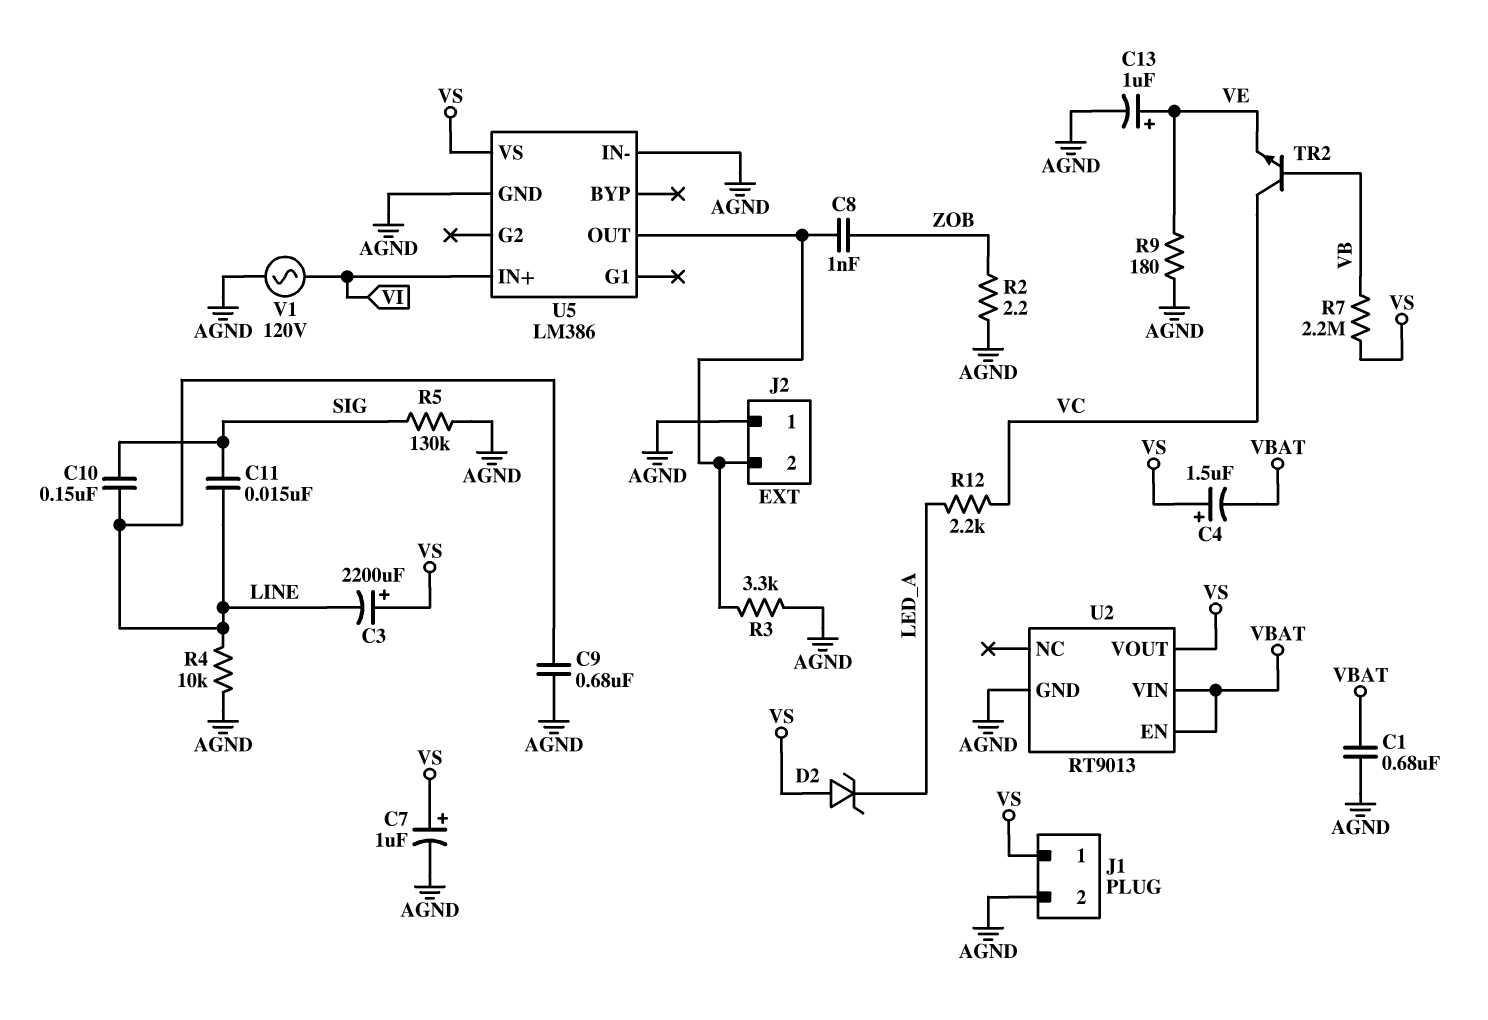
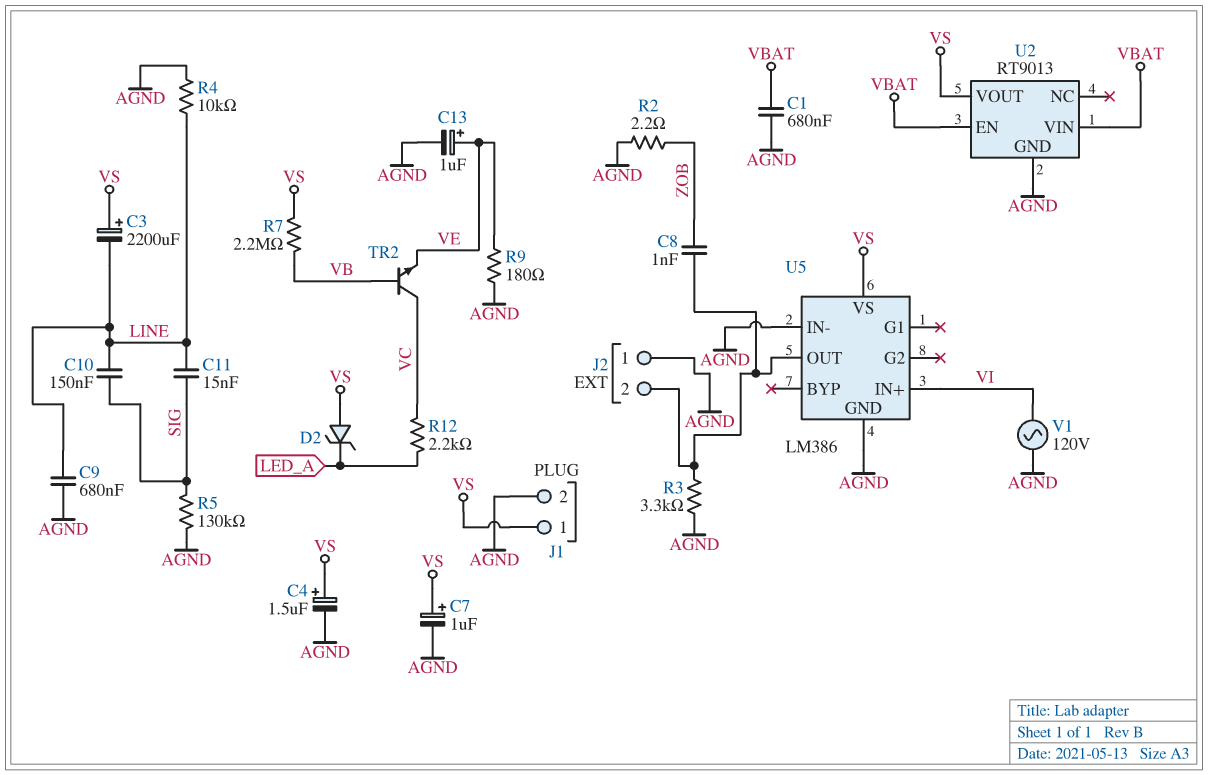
C4: 1.5uF (plus VS, minus VBAT) -> 1.5uF (plus VS, minus AGND)

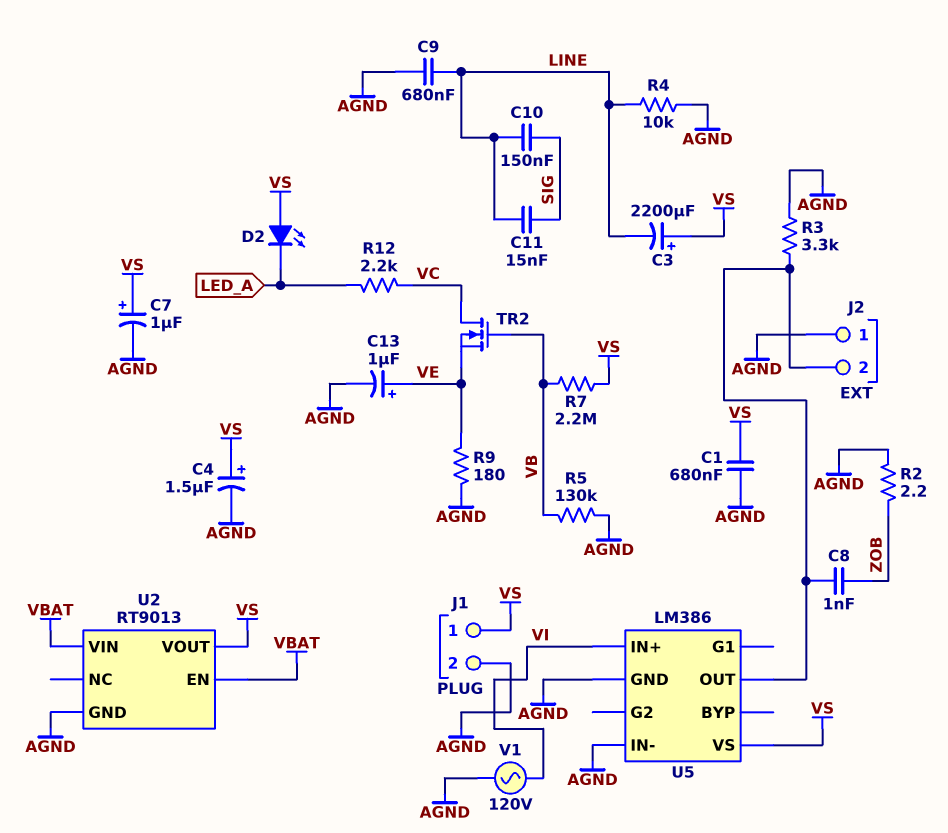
C1: 680nF (AGND, VBAT) -> 680nF (AGND, VS)
D2: zener (A VS, K LED_A) -> LED (A VS, K LED_A)
R5: 130k (AGND, SIG) -> 130k (AGND, VB)
TR2: NPN (B VB, C VC, E VE) -> NMOS (G VB, D VC, S VE)

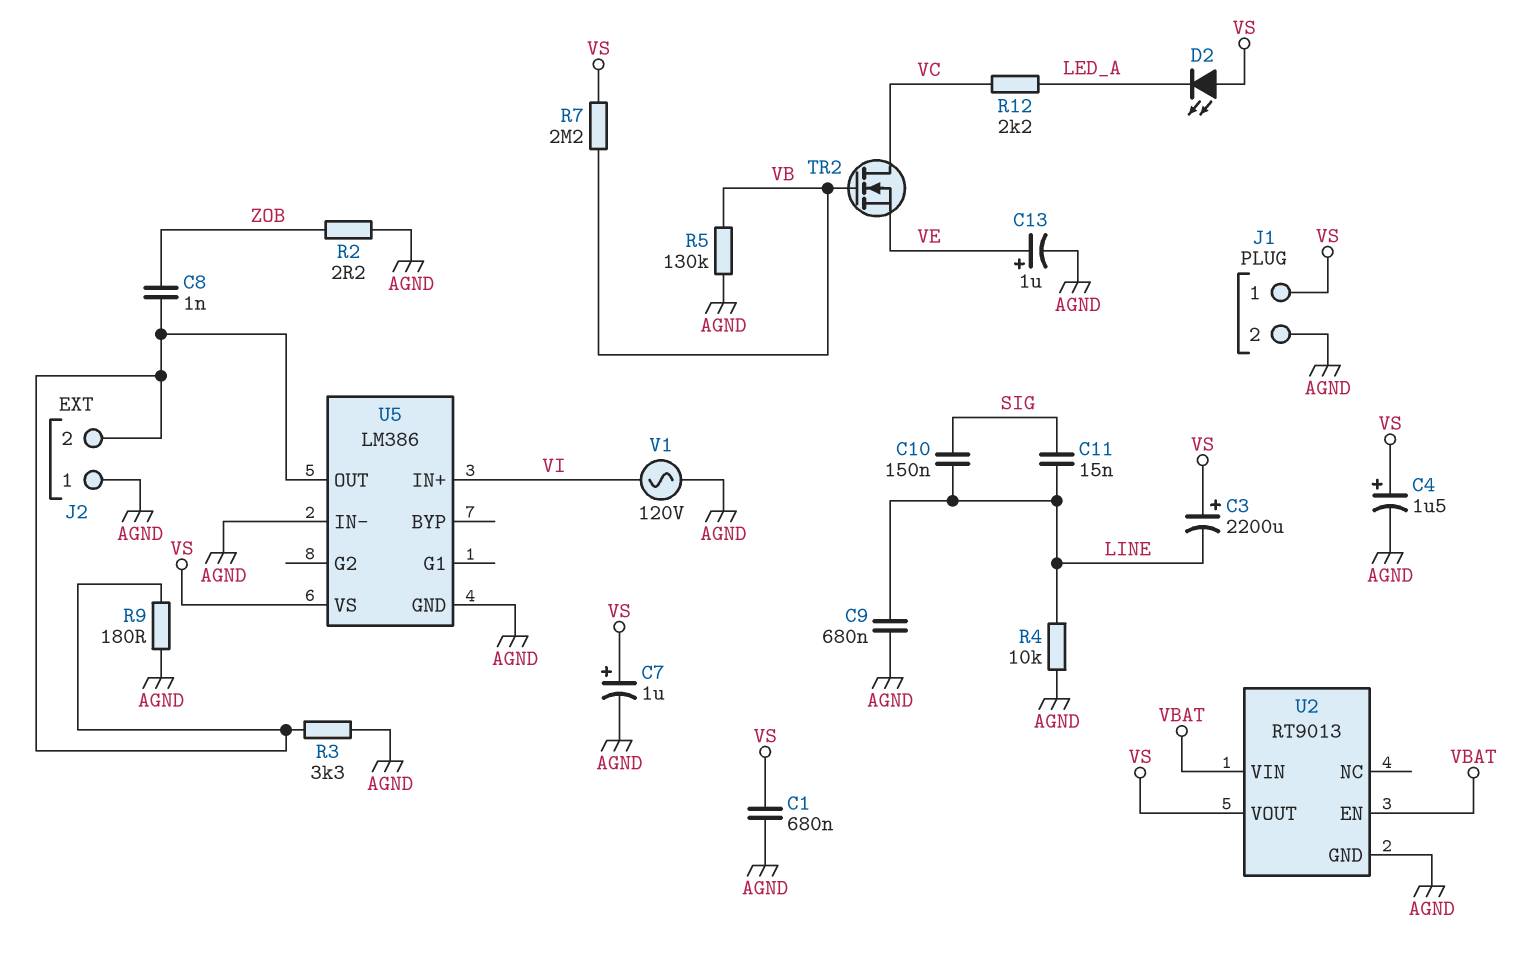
R9: 180 (AGND, VE) -> 180 (AGND, J2/2)

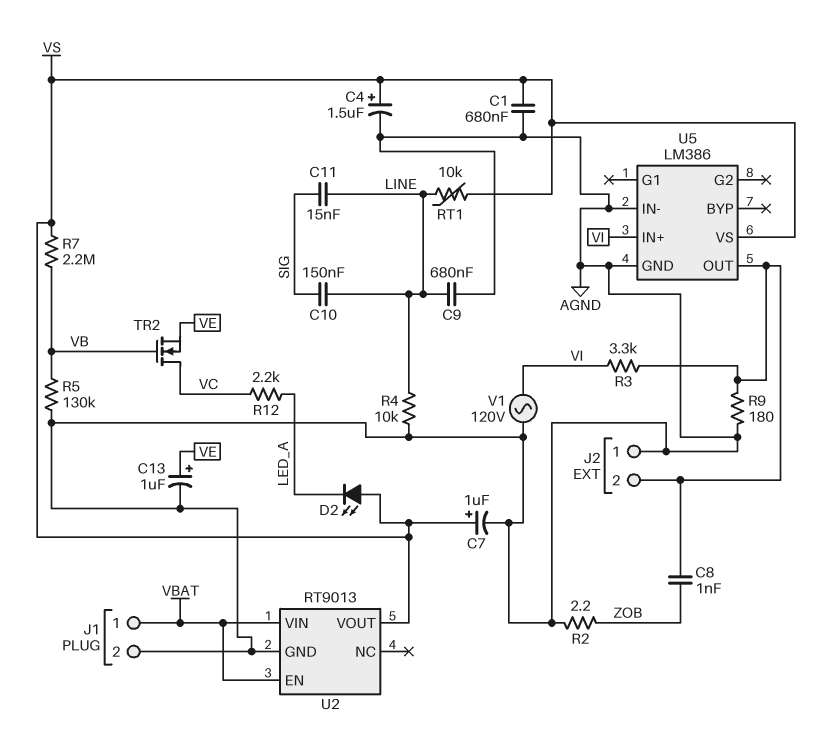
C3: 2200uF (plus VS, minus LINE) -> none
J1 pin 1: VS -> VBAT
R3: 3.3k (AGND, J2/2) -> 3.3k (J2/2, VI)
RT1: none -> 10k (LINE, VS)

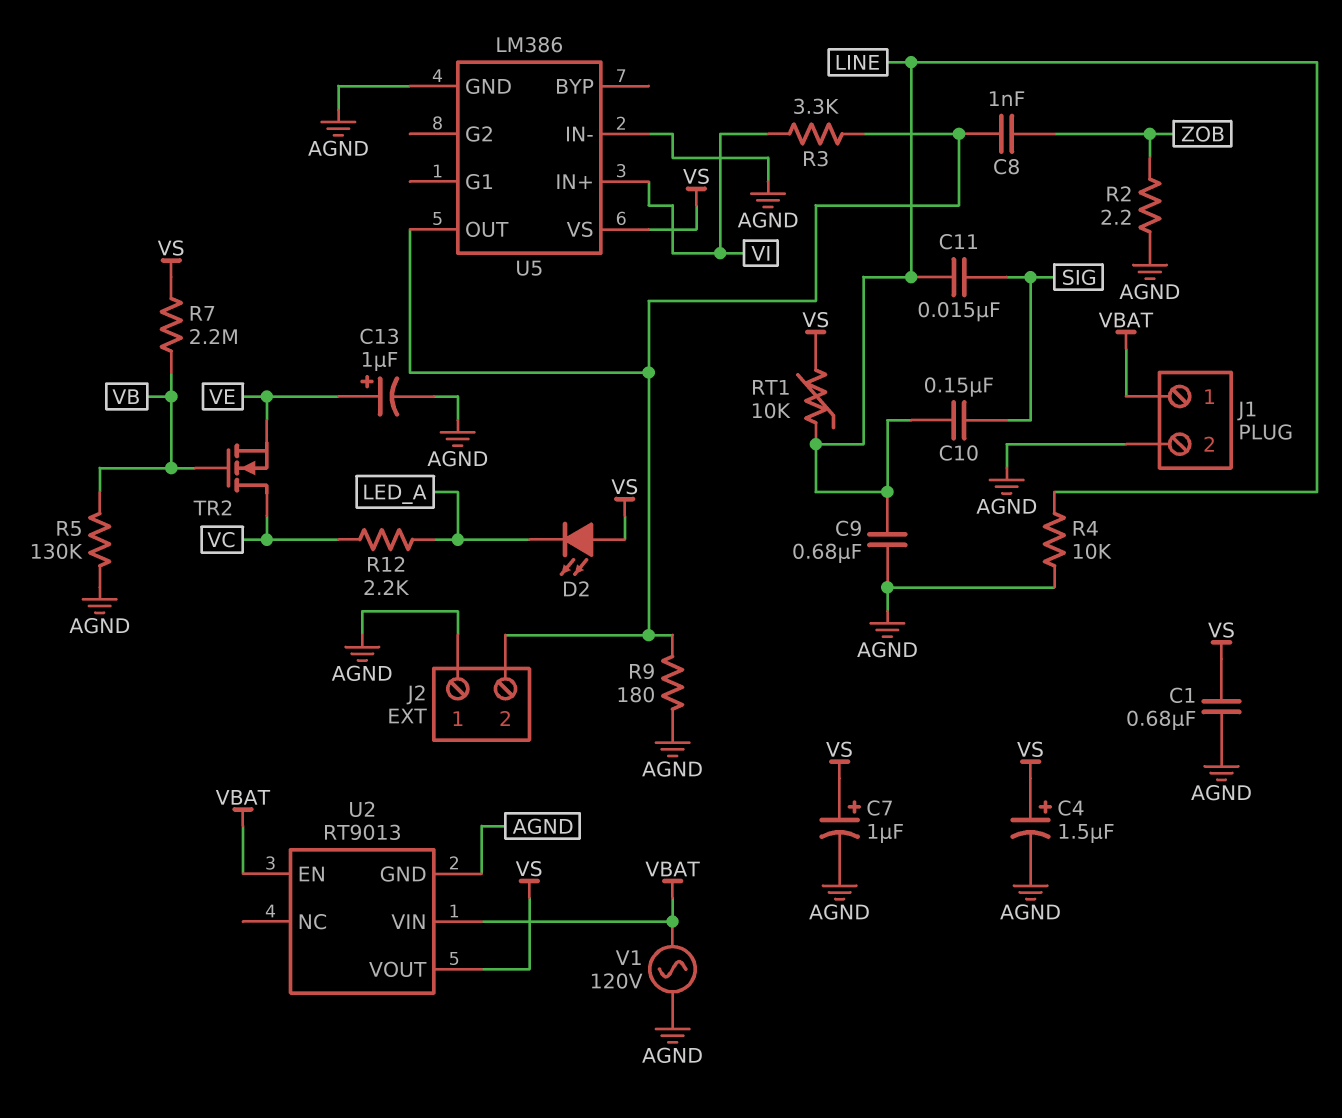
V1: AC 120V (AGND, VI) -> AC 120V (AGND, VBAT)

